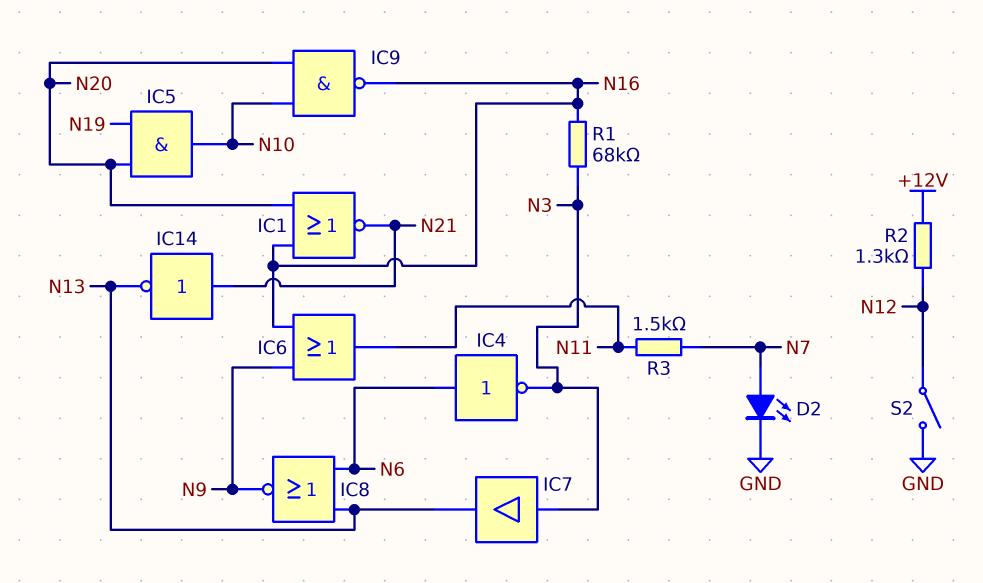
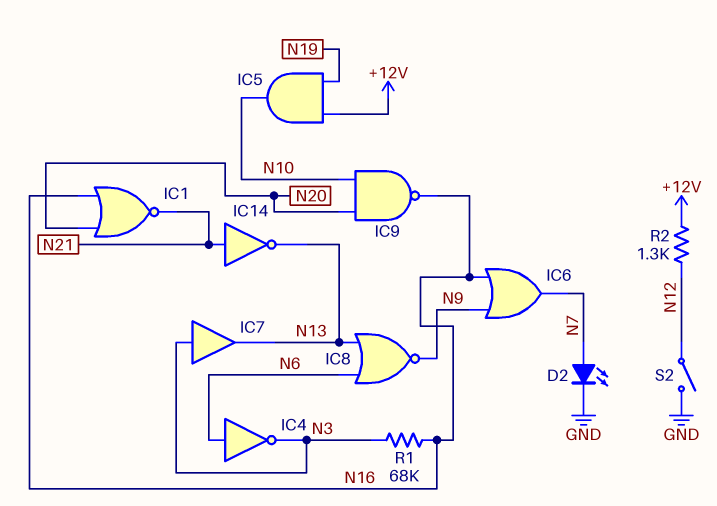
IC5: AND (in N19, in N20, out N10) -> AND (in +12V, in N19, out N10)
IC6: OR (in N9, in N16, out N11) -> OR (in N9, in N16, out N7)
R3: 1.5k (N7, N11) -> none

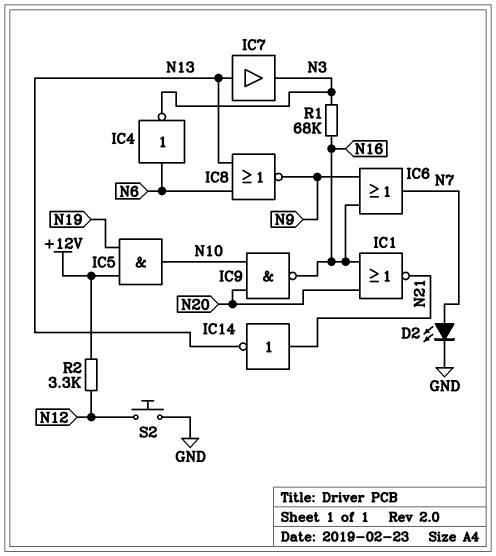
IC7: buffer (in N3, out N13) -> buffer (in N13, out N3)
R2: 1.3k (+12V, N12) -> 3.3k (+12V, N12)
S2: switch (GND, N12) -> button (GND, N12)

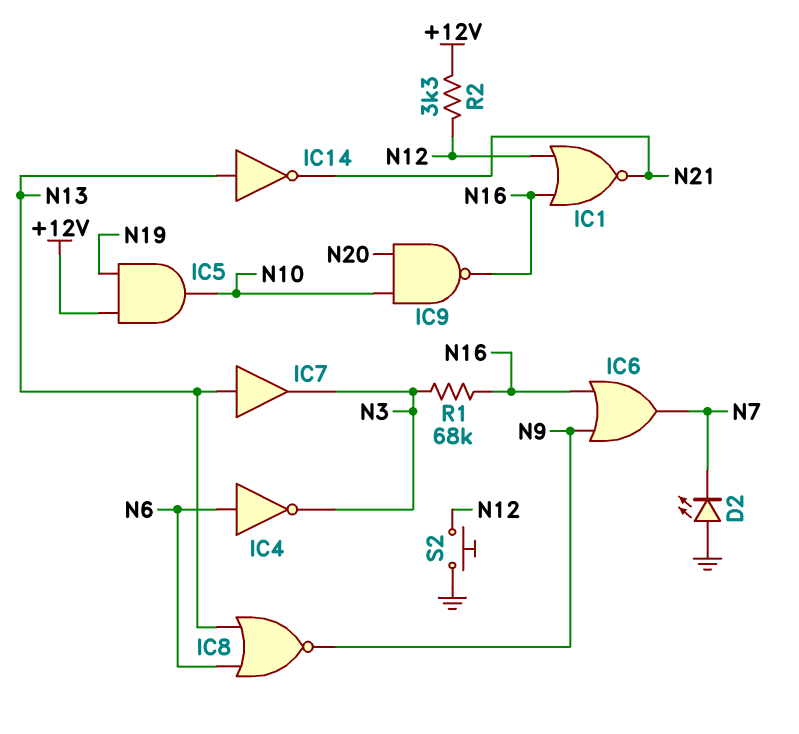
D2: LED (A N7, K GND) -> LED (A GND, K N7)
IC1: NOR (in N16, in N20, out N21) -> NOR (in N12, in N16, out N21)
IC14: NOT (in N21, out N13) -> NOT (in N13, out N21)

